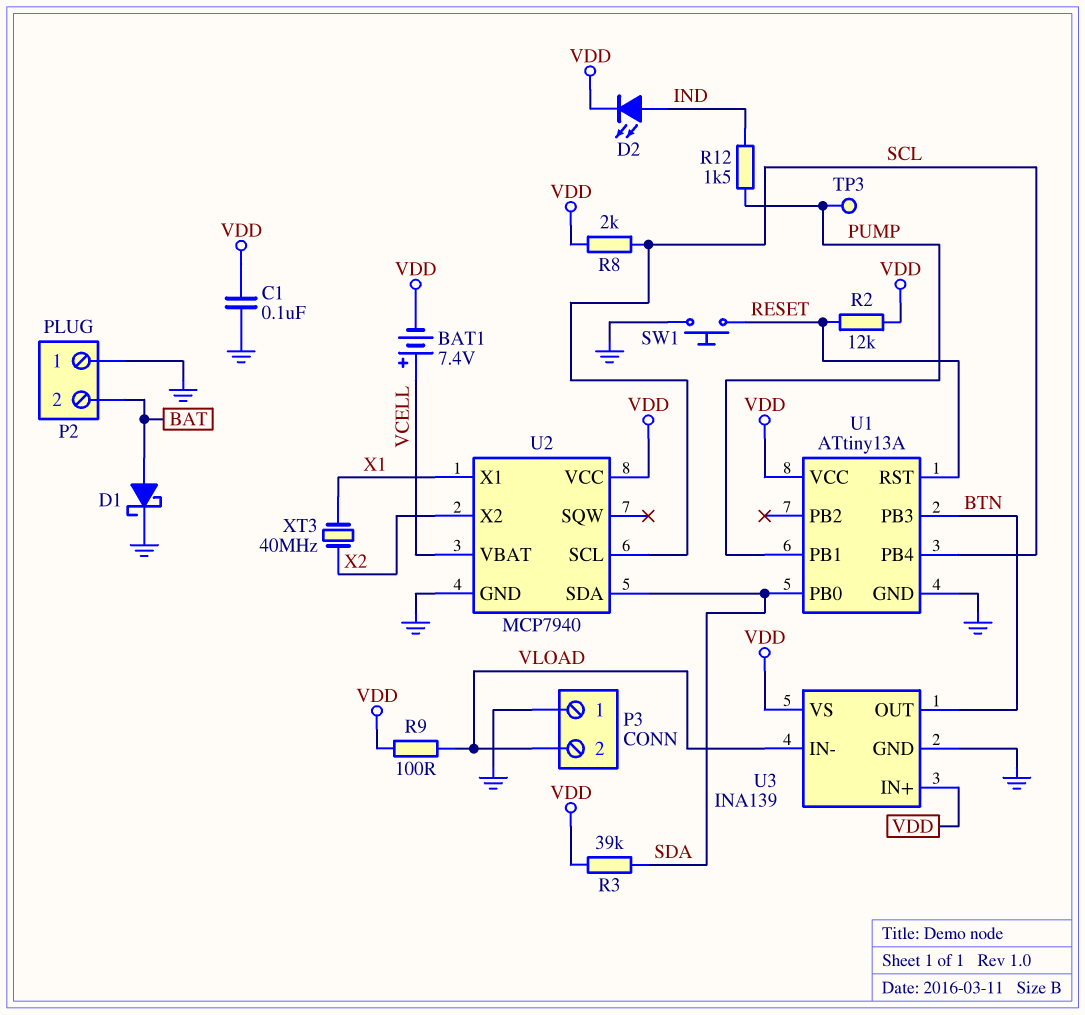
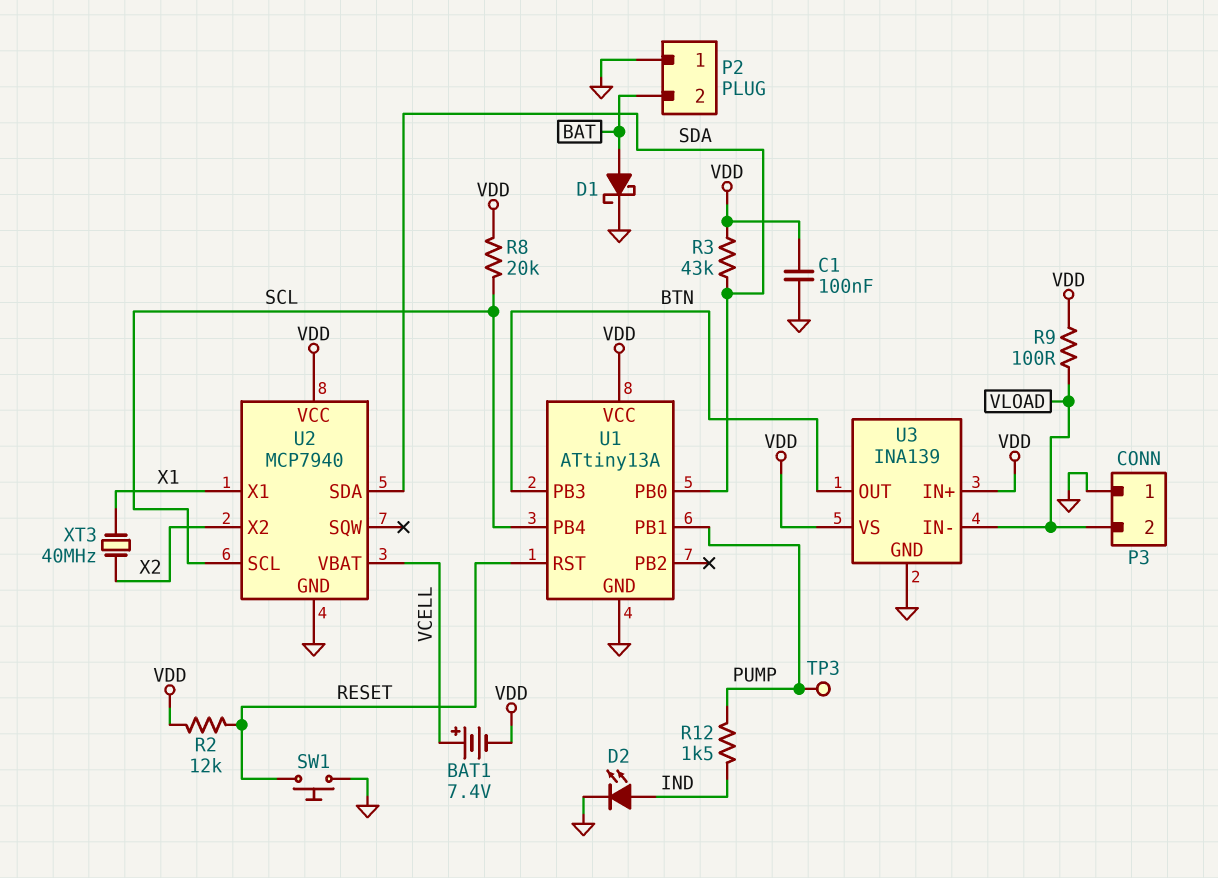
D2: LED (A IND, K VDD) -> LED (A IND, K GND)
R3: 39k (SDA, VDD) -> 43k (SDA, VDD)
R8: 2k (SCL, VDD) -> 20k (SCL, VDD)

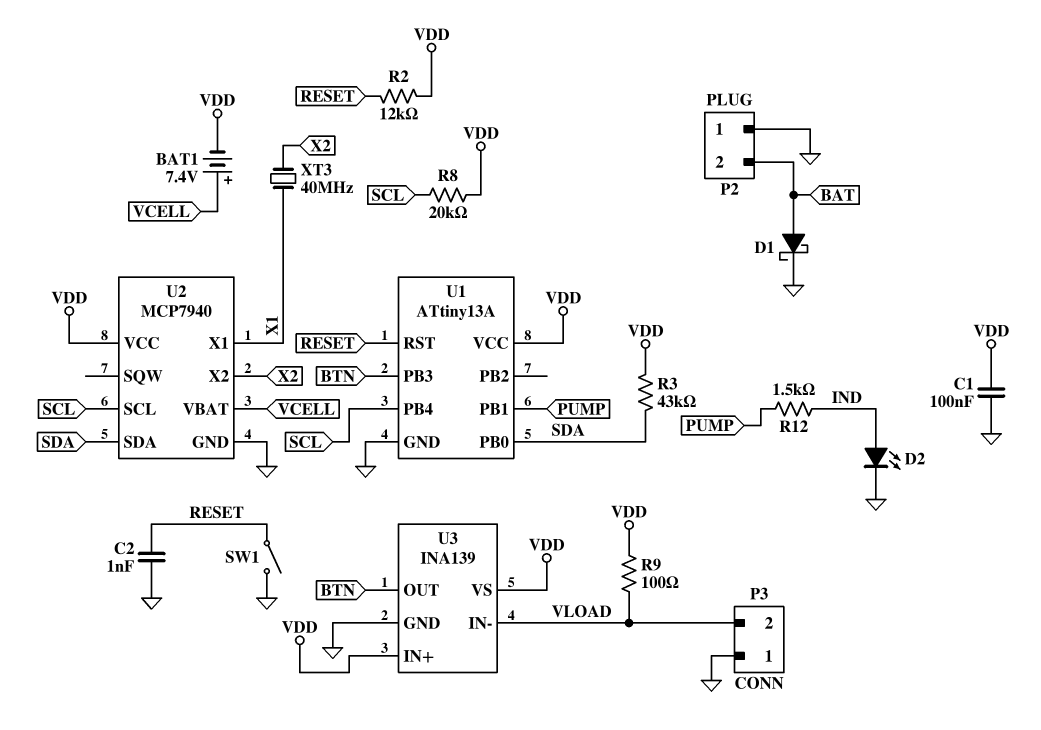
C2: none -> 1nF (GND, RESET)
SW1: button (GND, RESET) -> switch (GND, RESET)
TP3: test point (PUMP) -> none

